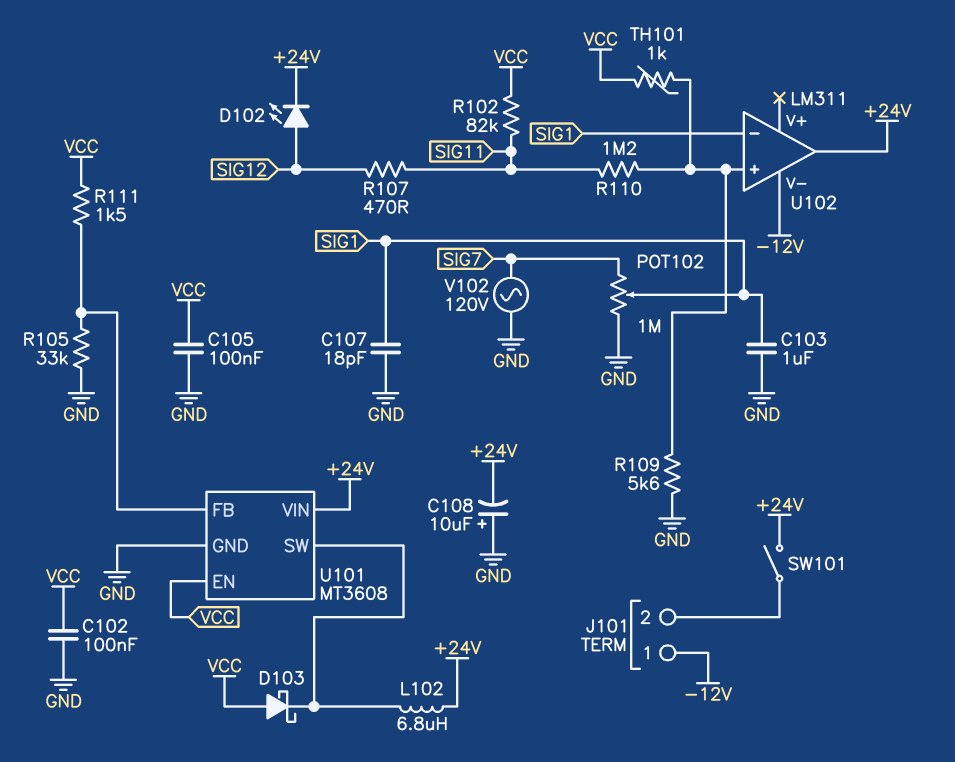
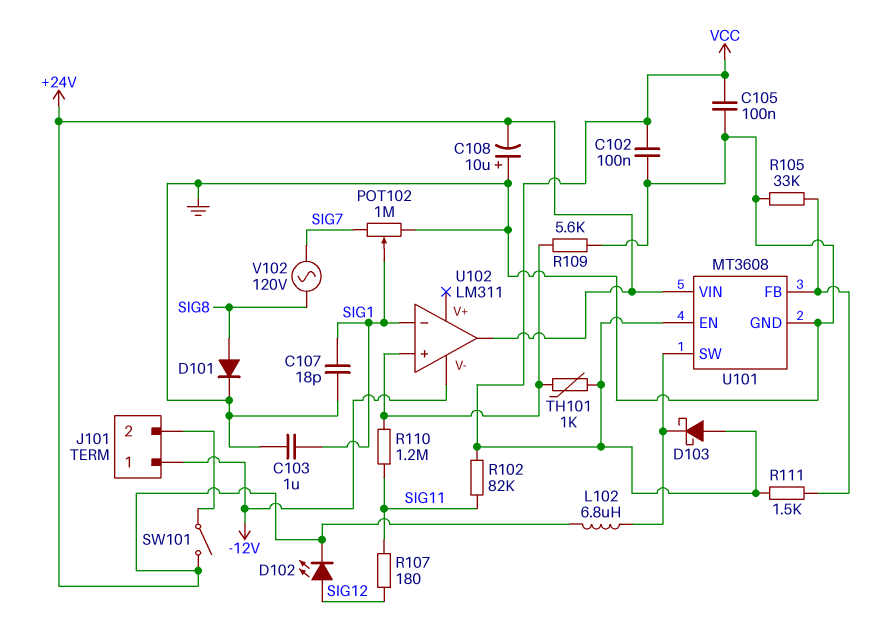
D101: none -> diode (A SIG8, K GND)
R107: 470 (SIG11, SIG12) -> 180 (SIG11, SIG12)
V102: AC 120V (GND, SIG7) -> AC 120V (SIG7, SIG8)

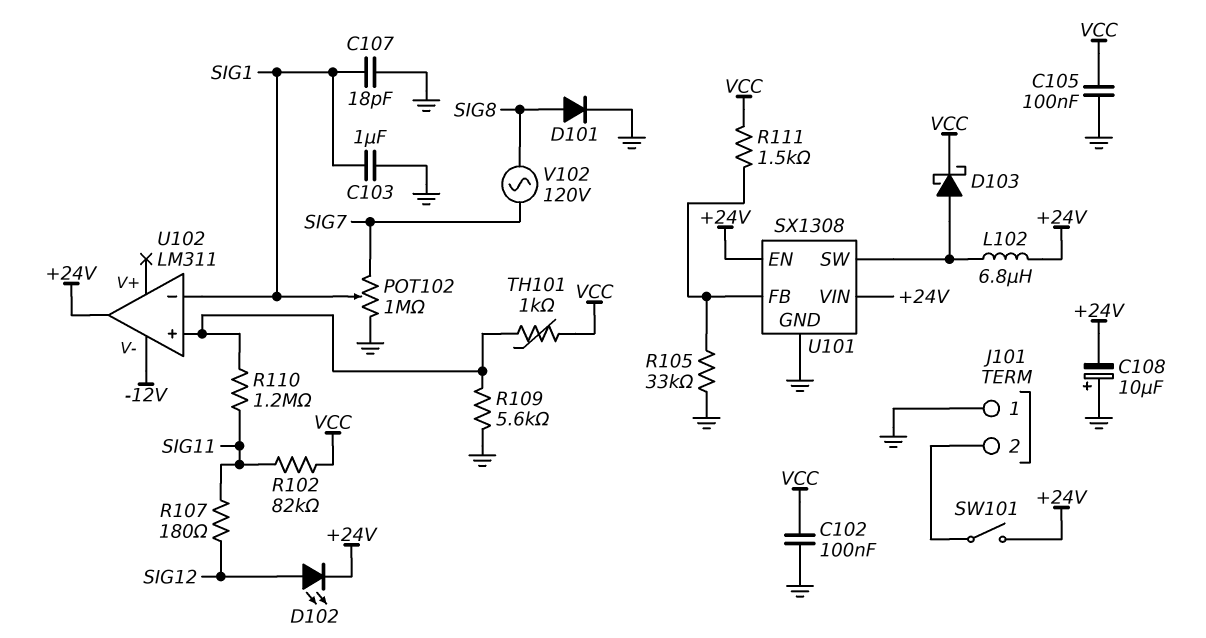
D103: schottky (A VCC, K U101/SW) -> schottky (A U101/SW, K VCC)
J101 pin 1: -12V -> GND
U101: MT3608 -> SX1308
U101 pin EN: VCC -> +24V

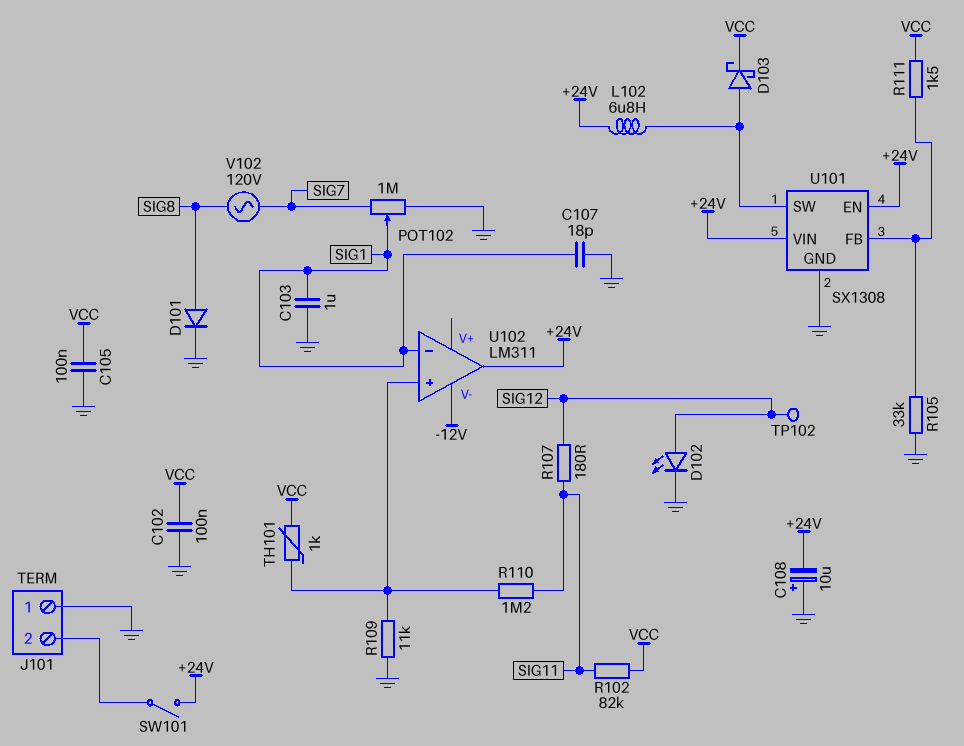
D102: LED (A SIG12, K +24V) -> LED (A SIG12, K GND)
R109: 5.6k (GND, U102/in+) -> 11k (GND, U102/in+)
TP102: none -> test point (SIG12)

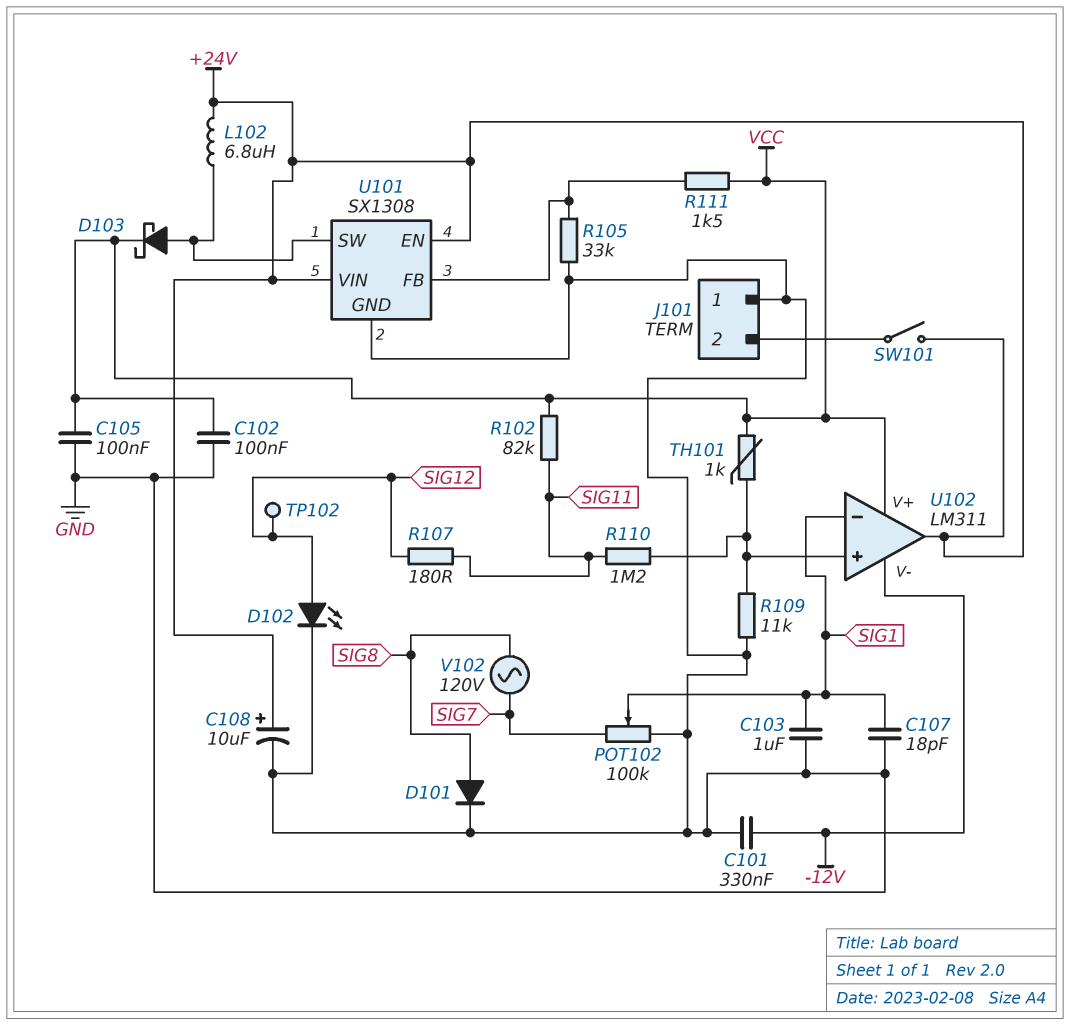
C101: none -> 330nF (-12V, GND)
C108: 10uF (plus GND, minus +24V) -> 10uF (plus +24V, minus GND)
POT102: 1M (GND, SIG7, wiper SIG1) -> 100k (GND, SIG7, wiper SIG1)
U102 pin V+: none -> VCC

